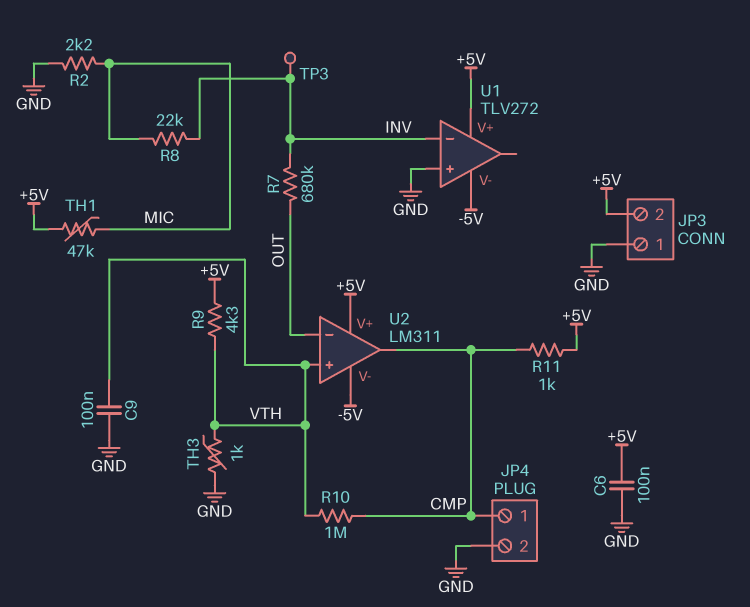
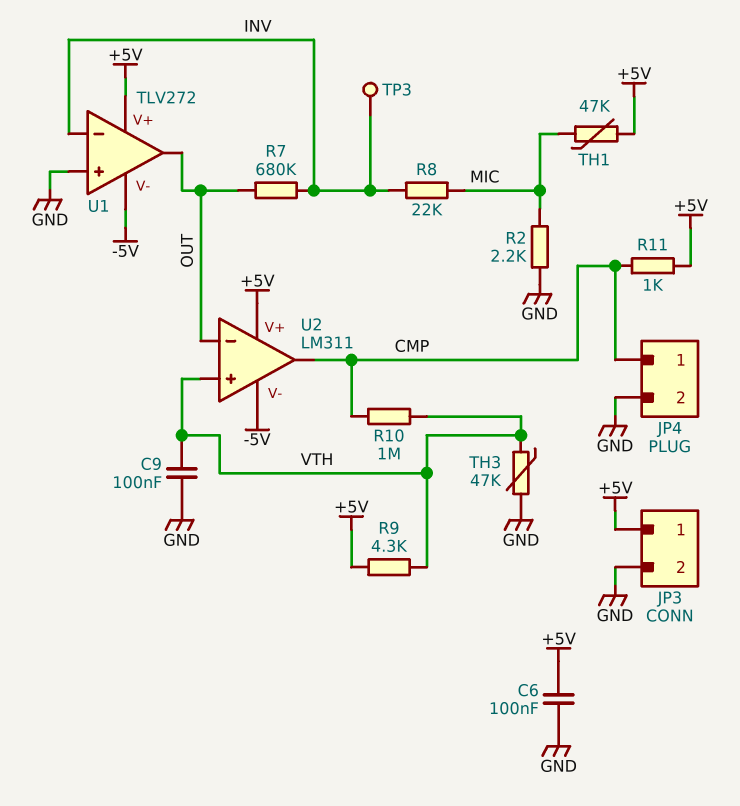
JP3 pin 1: GND -> +5V
JP3 pin 2: +5V -> GND
TH3: 1k (GND, VTH) -> 47k (GND, VTH)
U1 pin out: none -> OUT

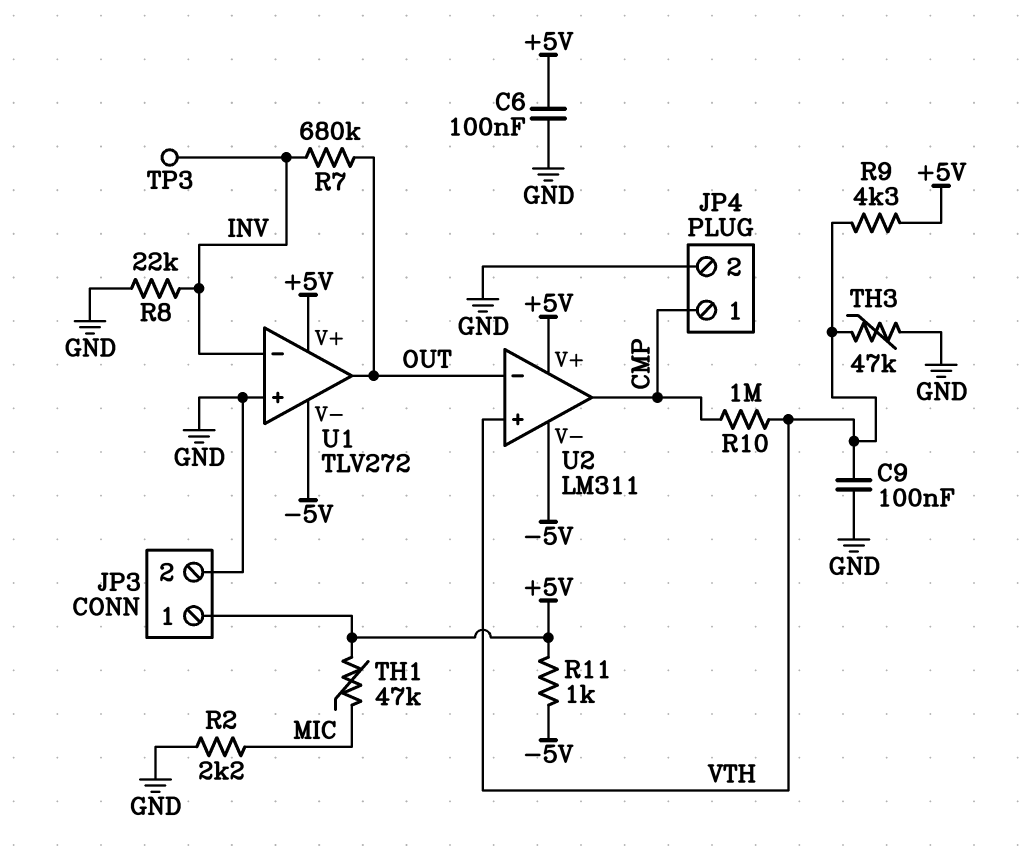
R8: 22k (INV, MIC) -> 22k (GND, INV)
R11: 1k (+5V, CMP) -> 1k (+5V, -5V)

